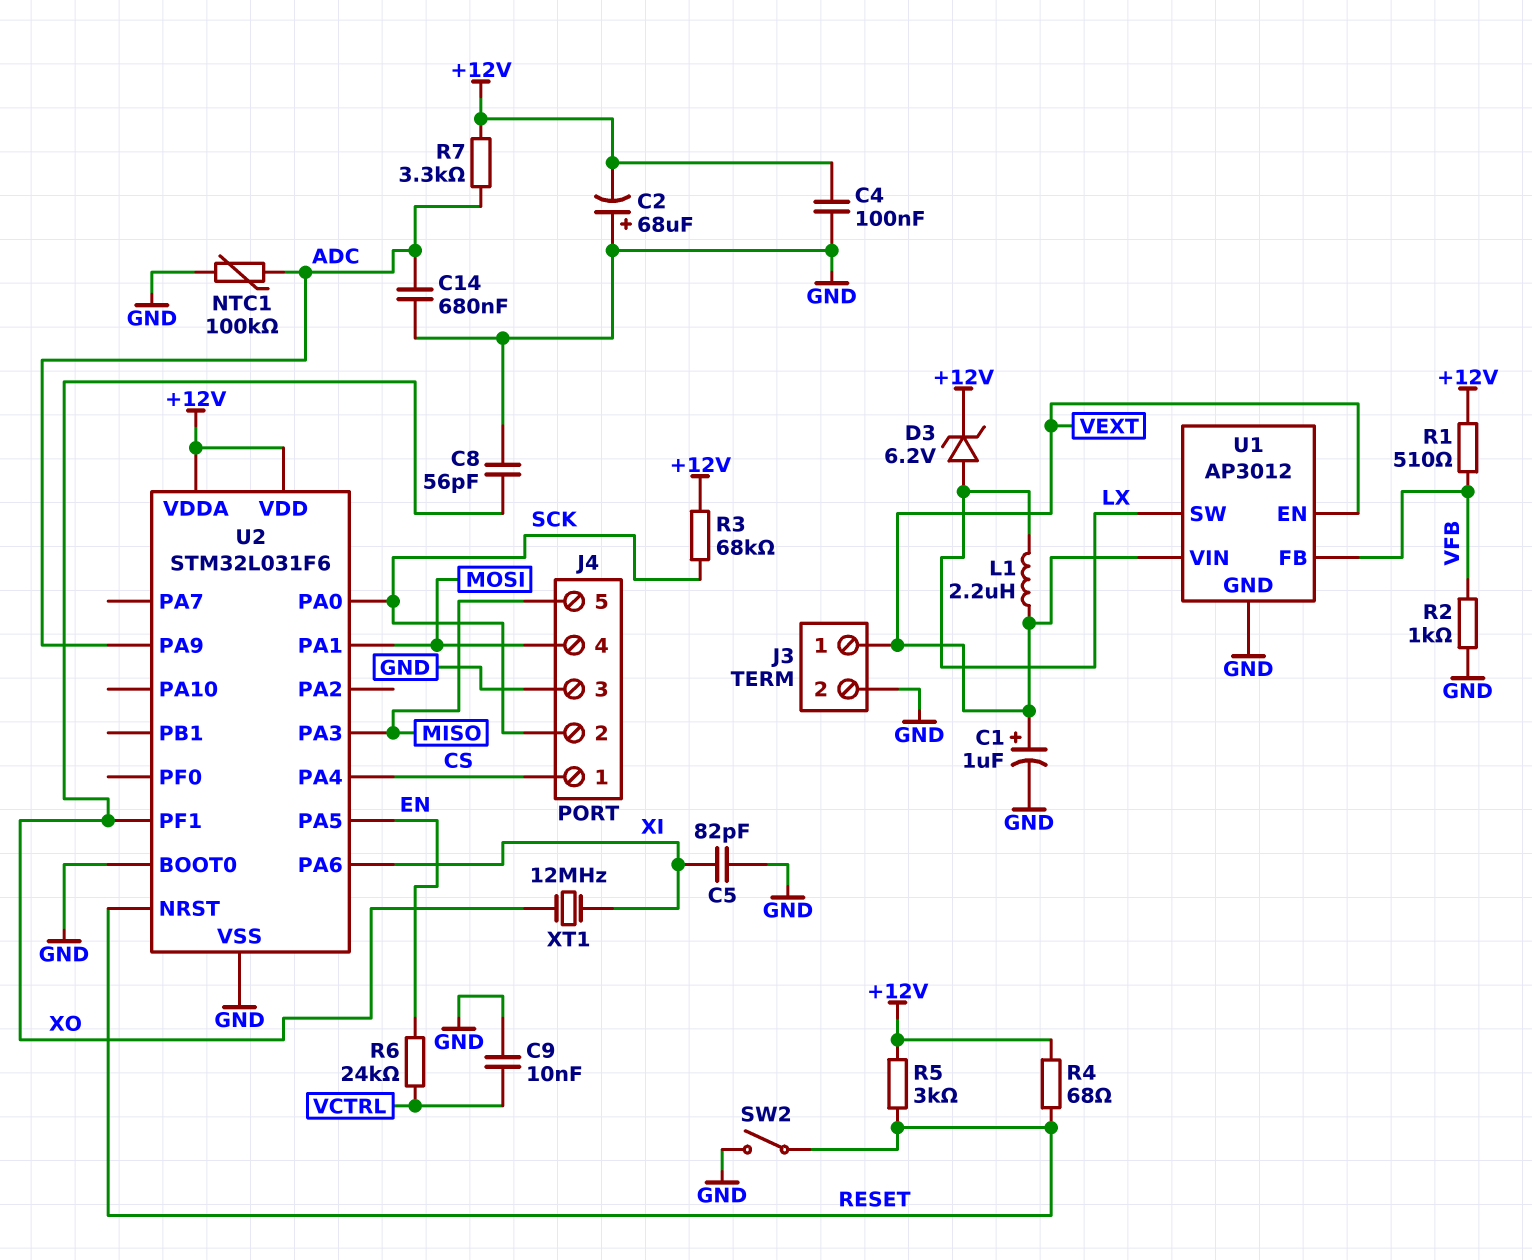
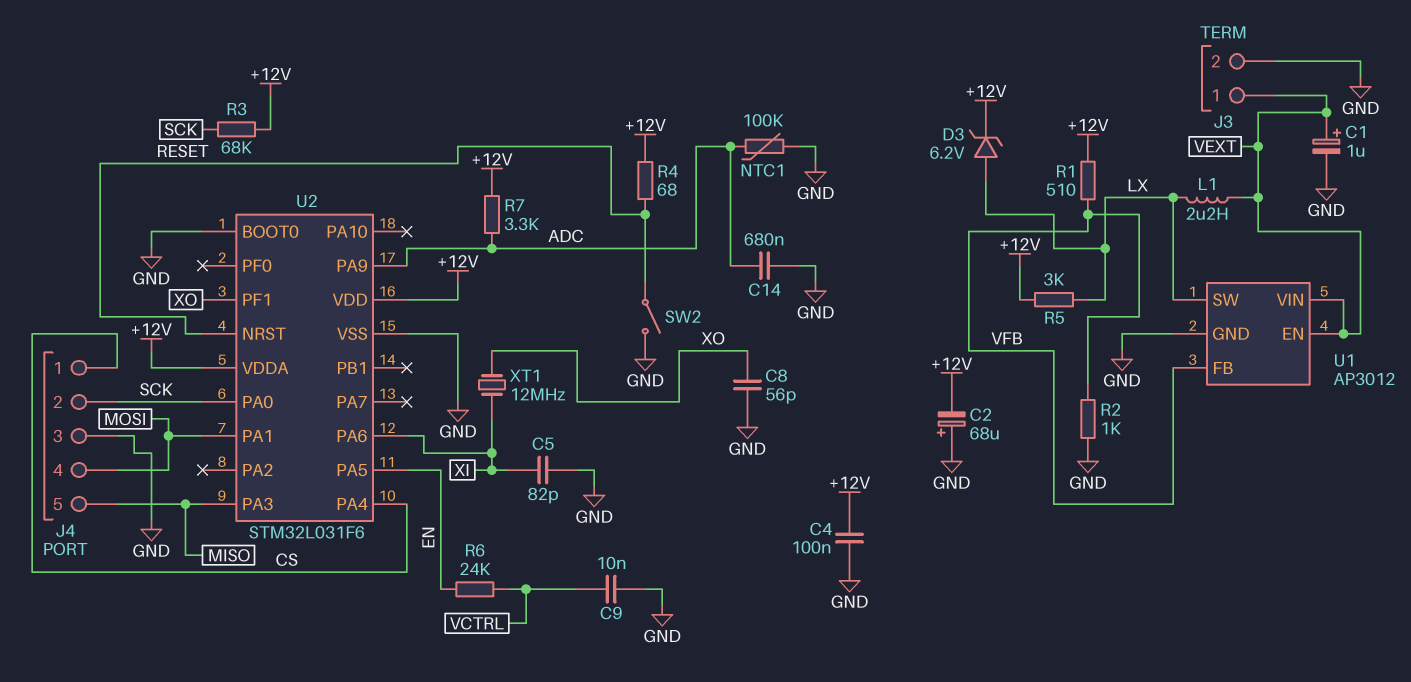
R5: 3k (+12V, RESET) -> 3k (+12V, LX)

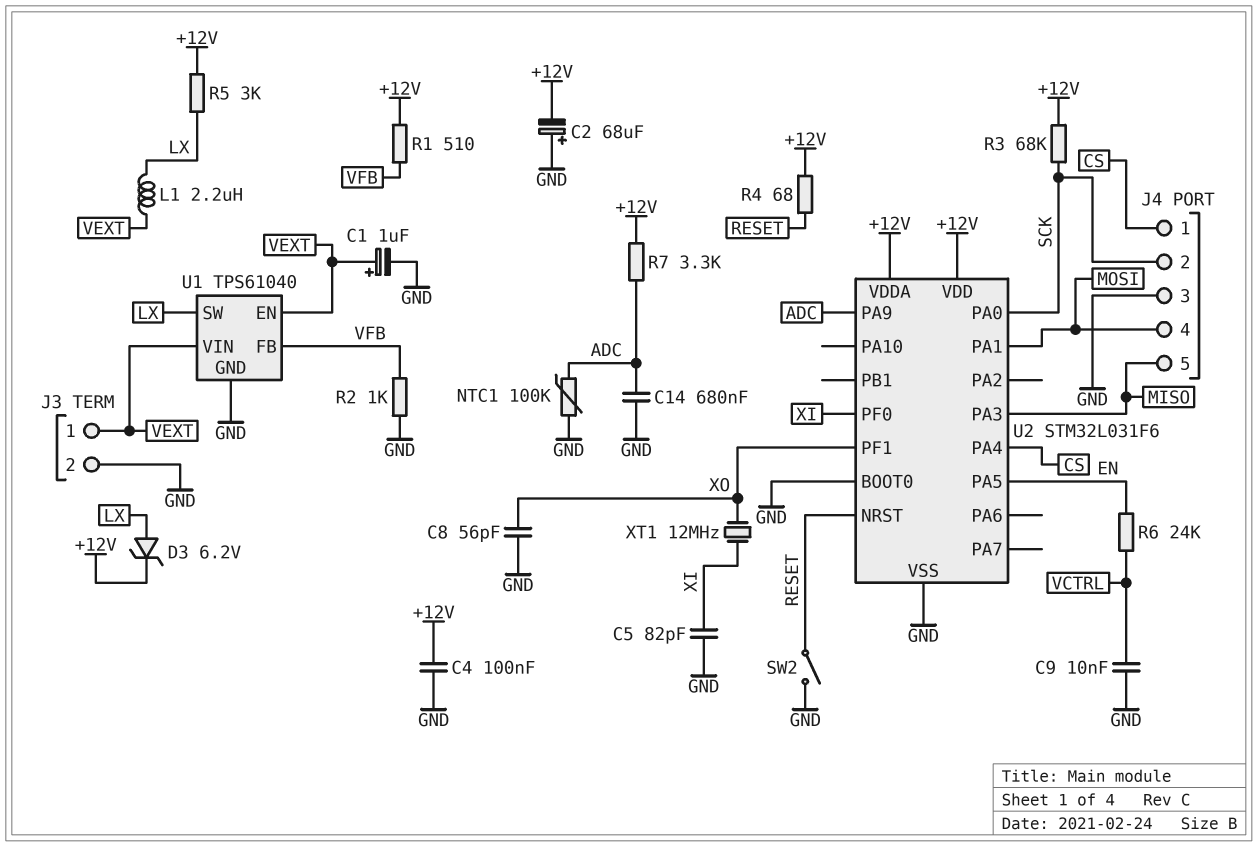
U1: AP3012 -> TPS61040
U2 pin PA6: XI -> none
U2 pin PF0: none -> XI

